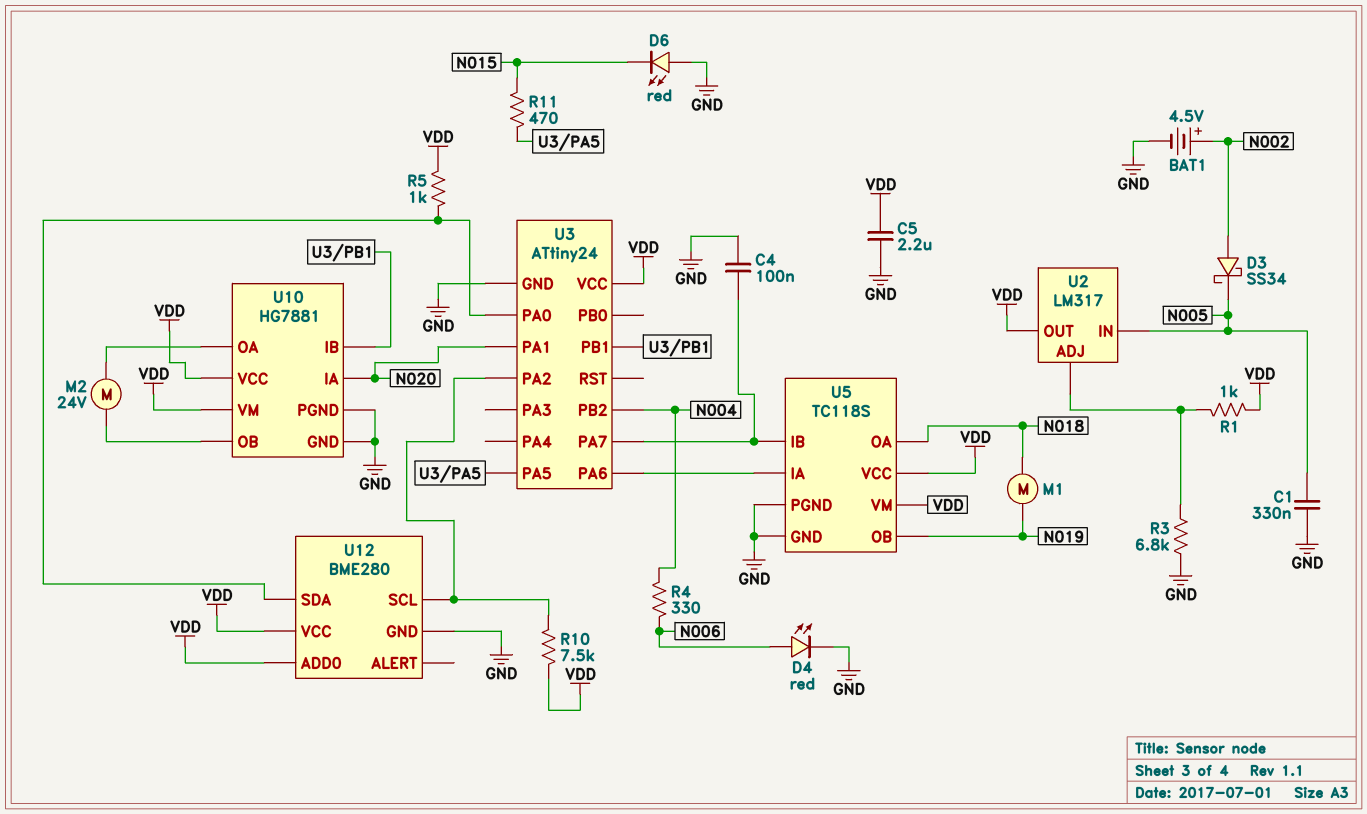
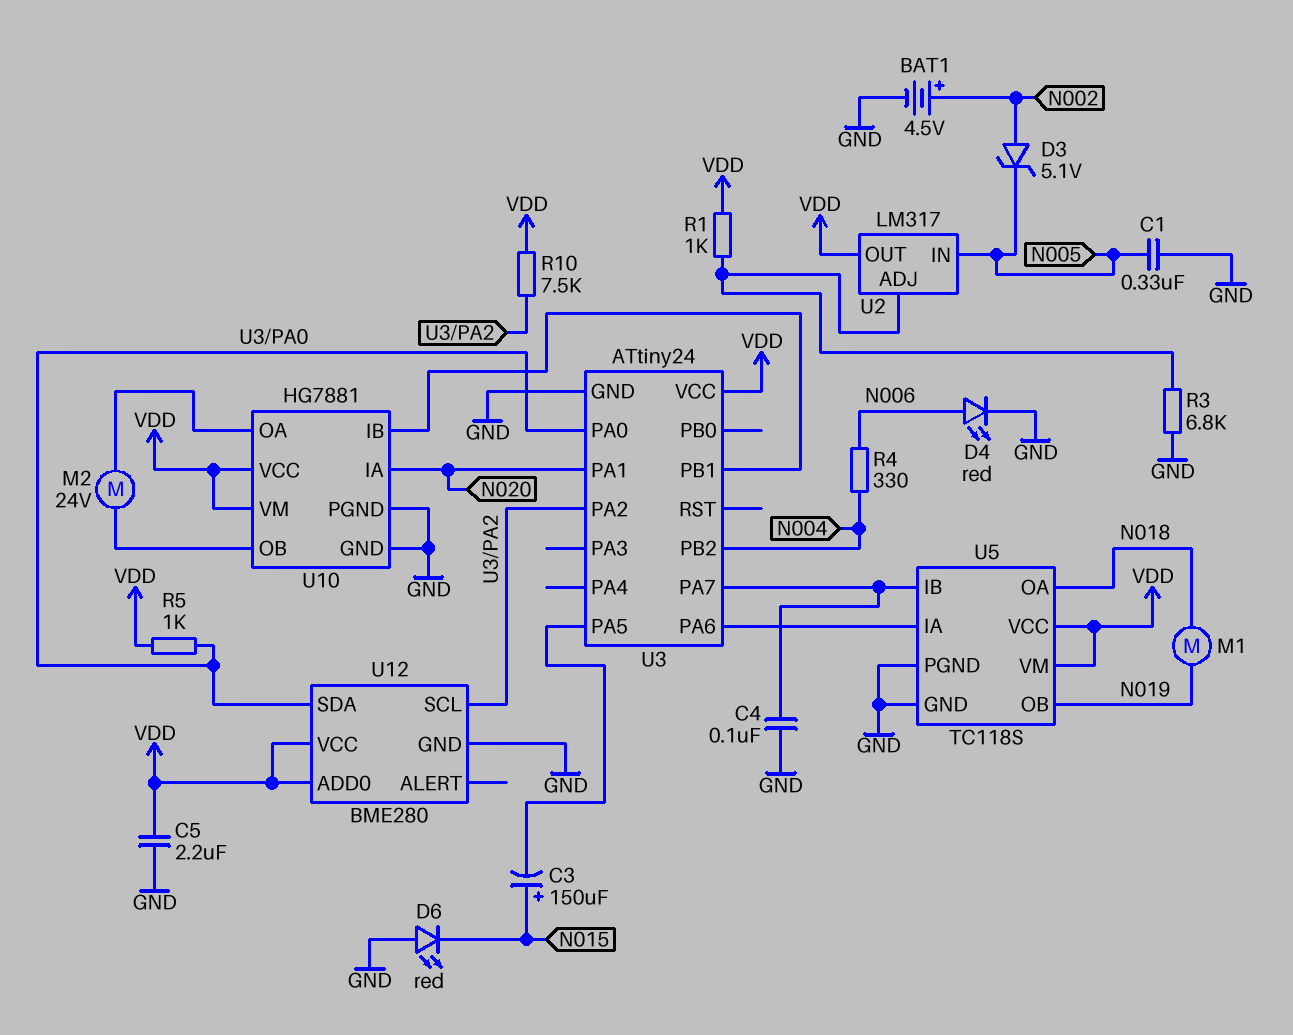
C3: none -> 150uF (plus N015, minus U3/PA5)
D3: schottky SS34 (A N002, K N005) -> zener 5.1V (A N002, K N005)
R11: 470 (N015, U3/PA5) -> none

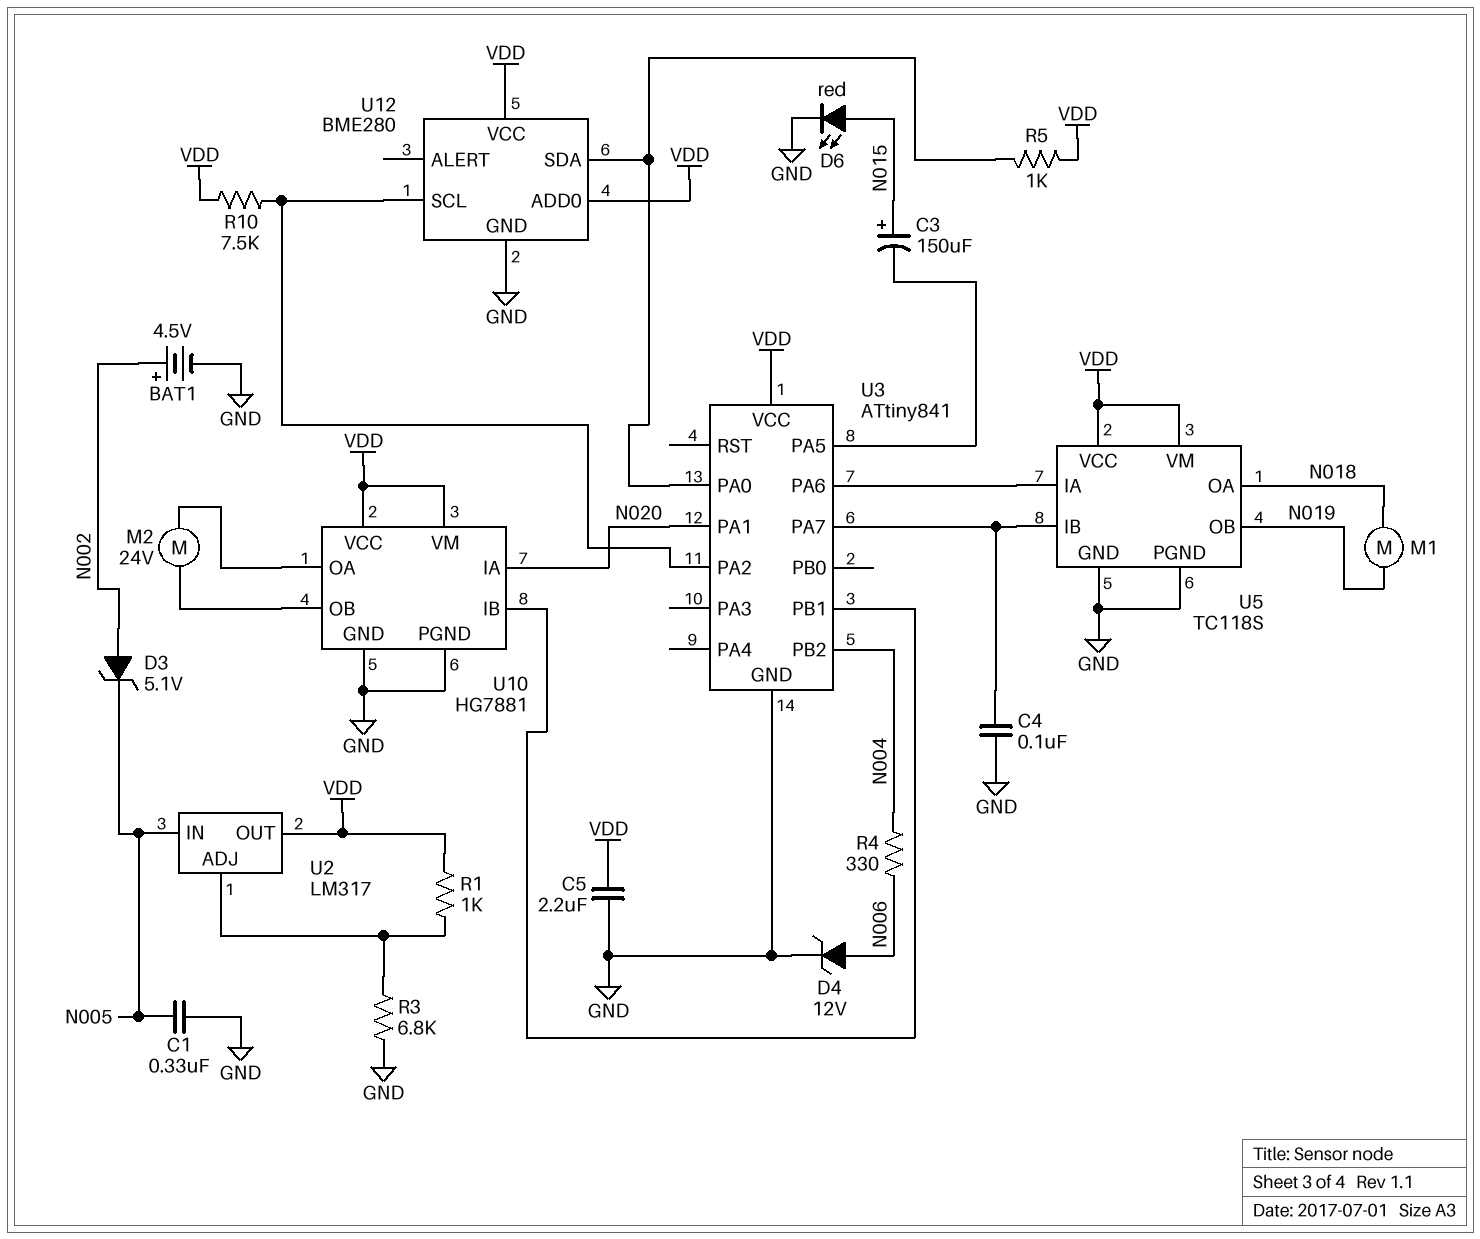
D4: LED red (A N006, K GND) -> zener 12V (A N006, K GND)
D6: LED red (A GND, K N015) -> LED red (A N015, K GND)
U3: ATtiny24 -> ATtiny841

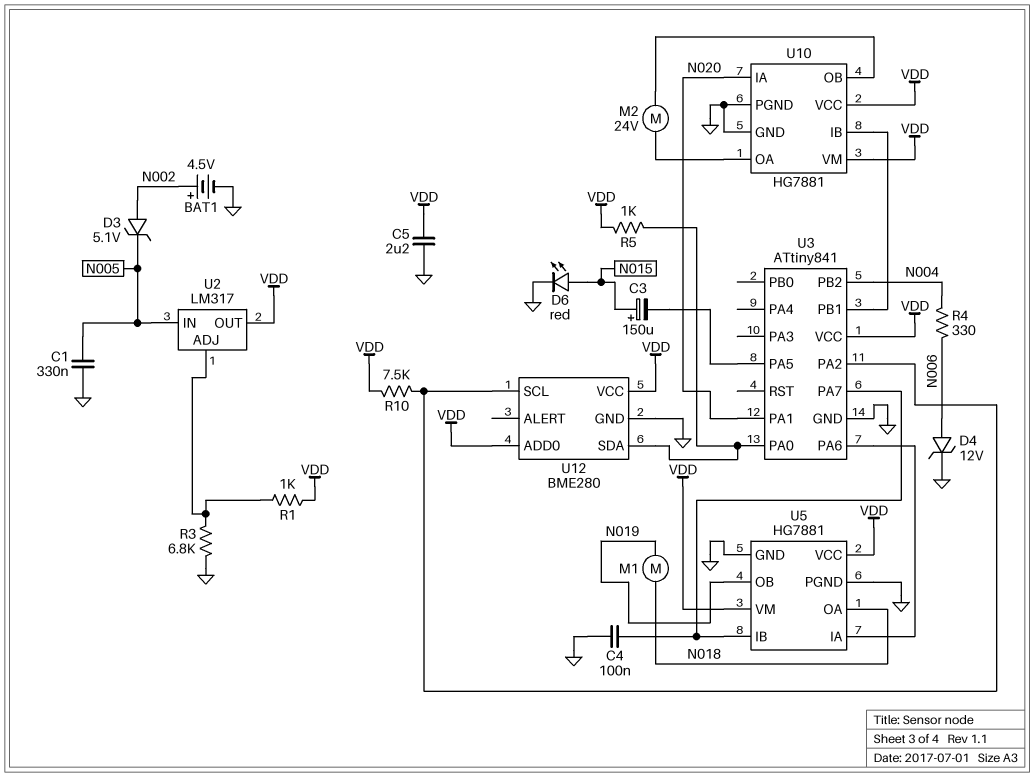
U5: TC118S -> HG7881

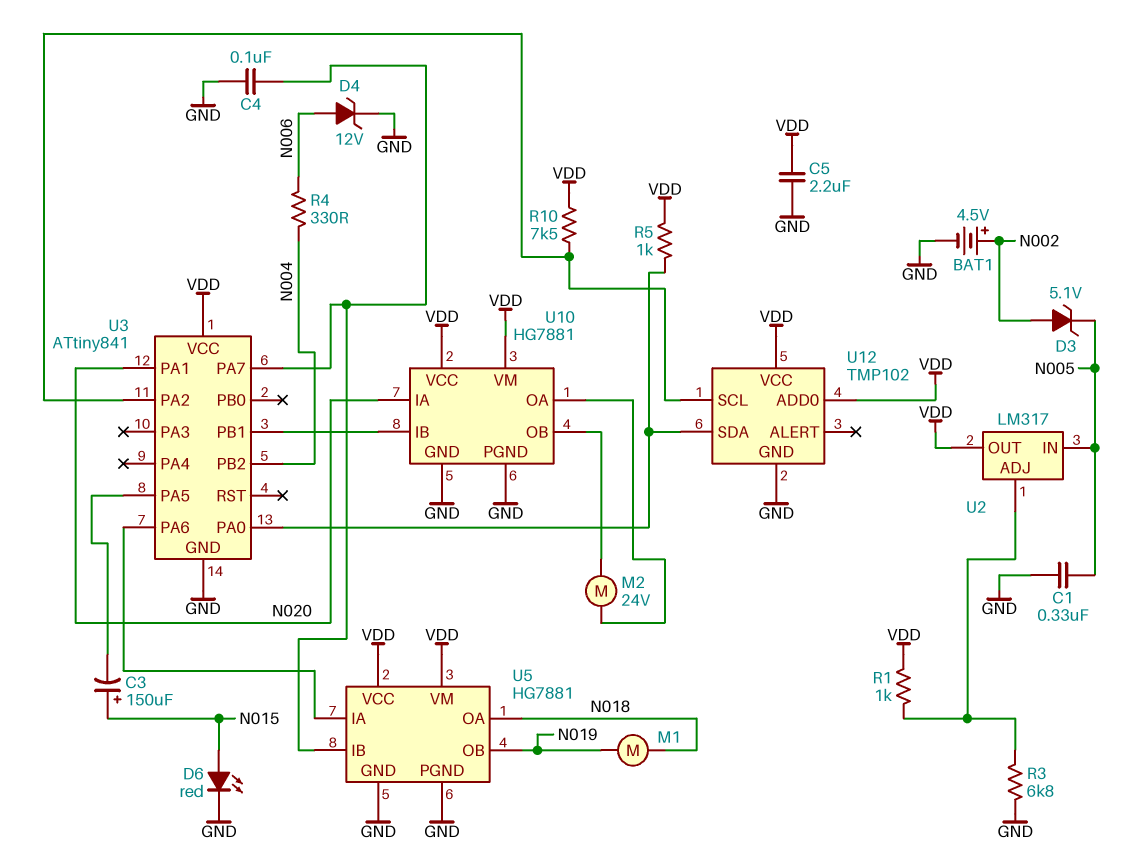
U12: BME280 -> TMP102

